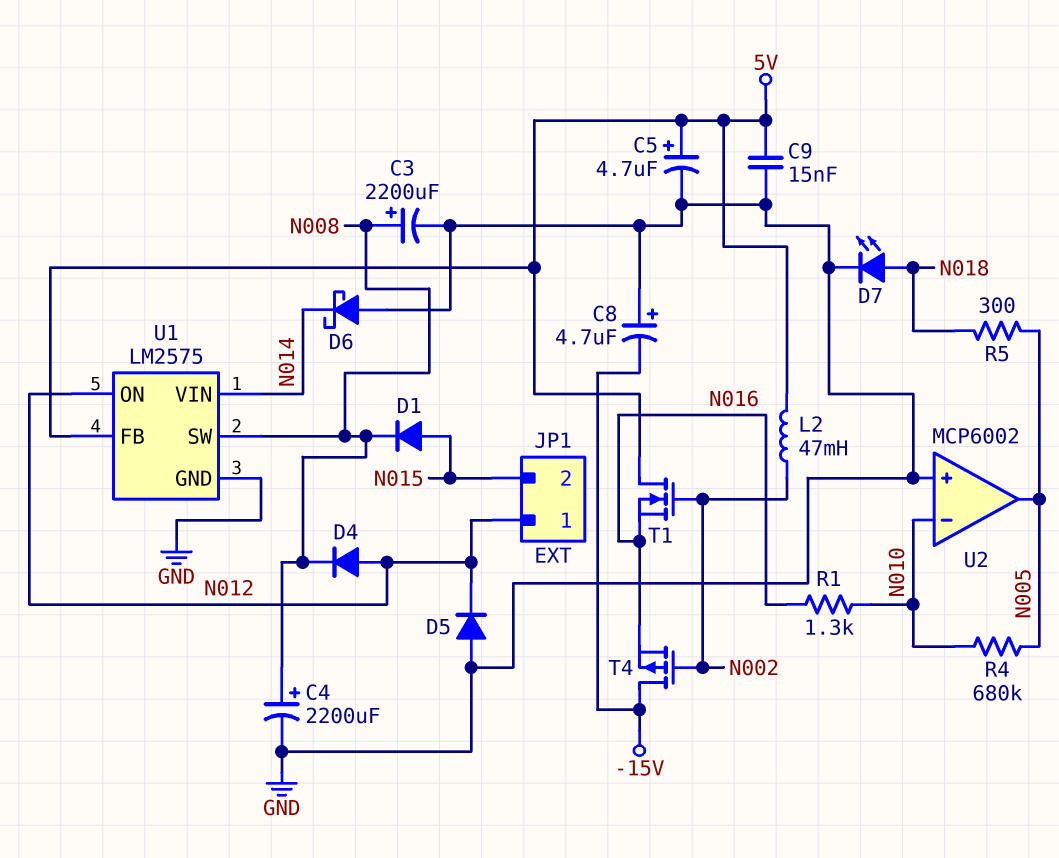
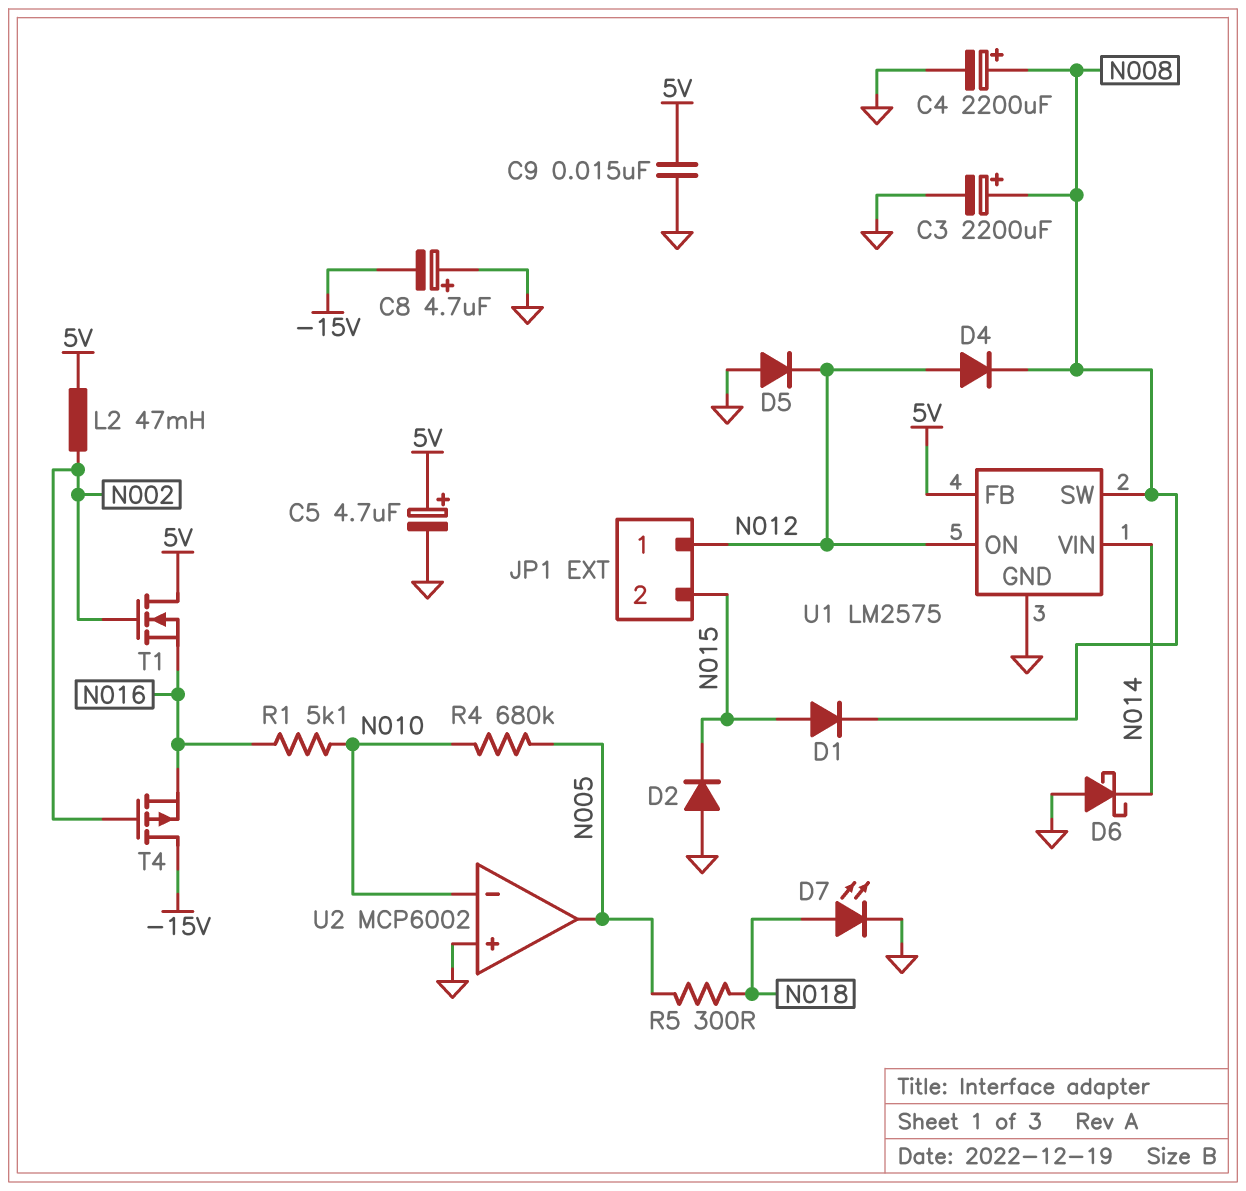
D2: none -> diode (A GND, K N015)
R1: 1.3k (N010, N016) -> 5.1k (N010, N016)

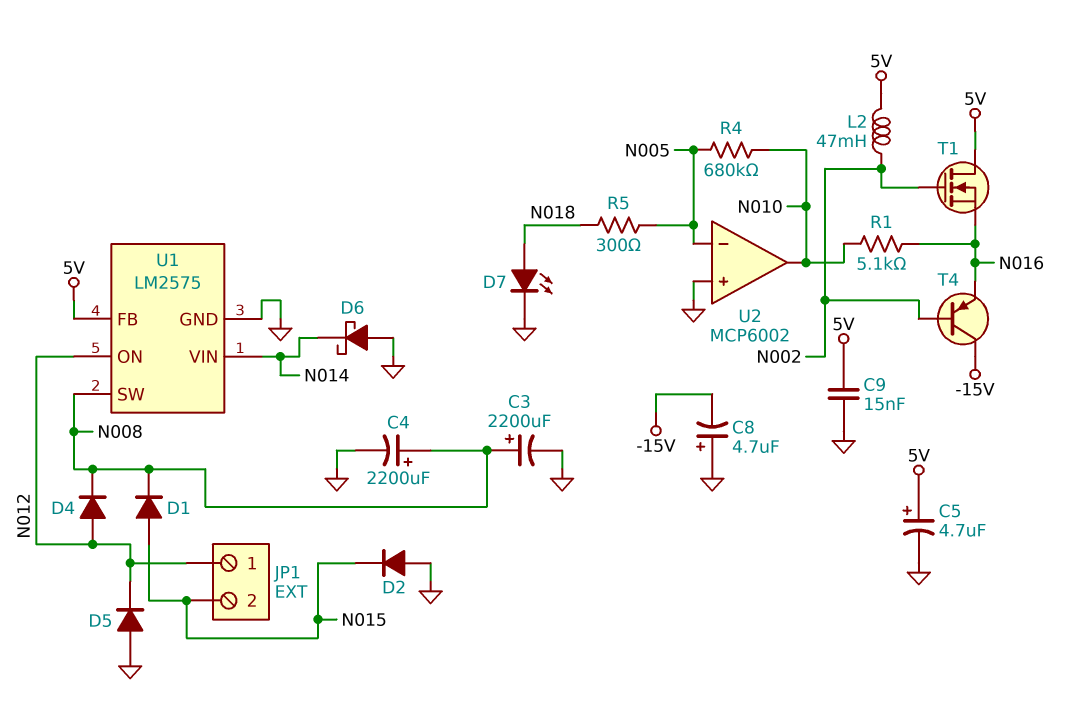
T4: PMOS (G N002, D -15V, S N016) -> PNP (B N002, C -15V, E N016)
U2 pin in-: N010 -> N005
U2 pin out: N005 -> N010

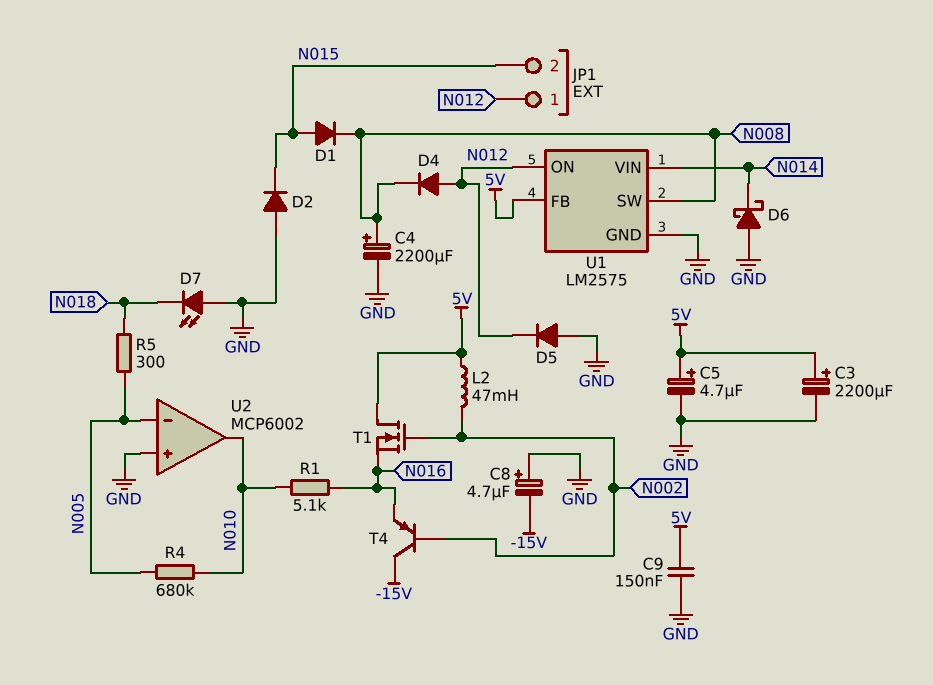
C3: 2200uF (plus N008, minus GND) -> 2200uF (plus 5V, minus GND)
C9: 15nF (5V, GND) -> 150nF (5V, GND)
D7: LED (A N018, K GND) -> LED (A GND, K N018)

